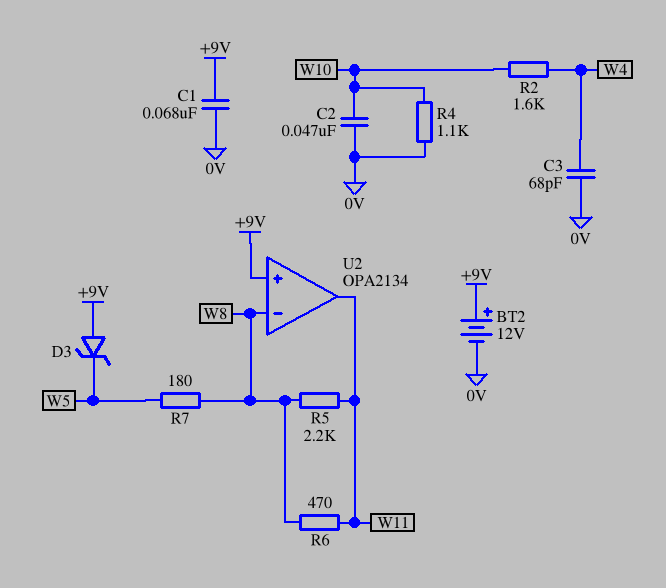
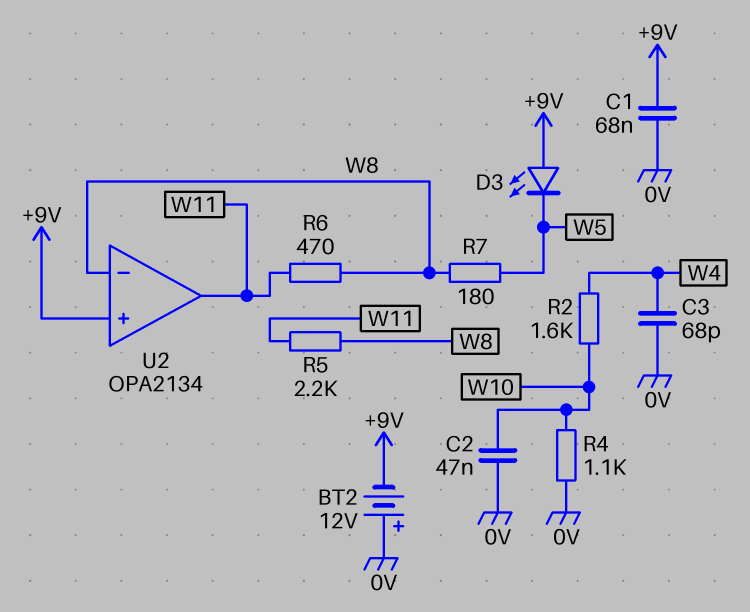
BT2: 12V (plus +9V, minus 0V) -> 12V (plus 0V, minus +9V)
D3: zener (A +9V, K W5) -> LED (A +9V, K W5)

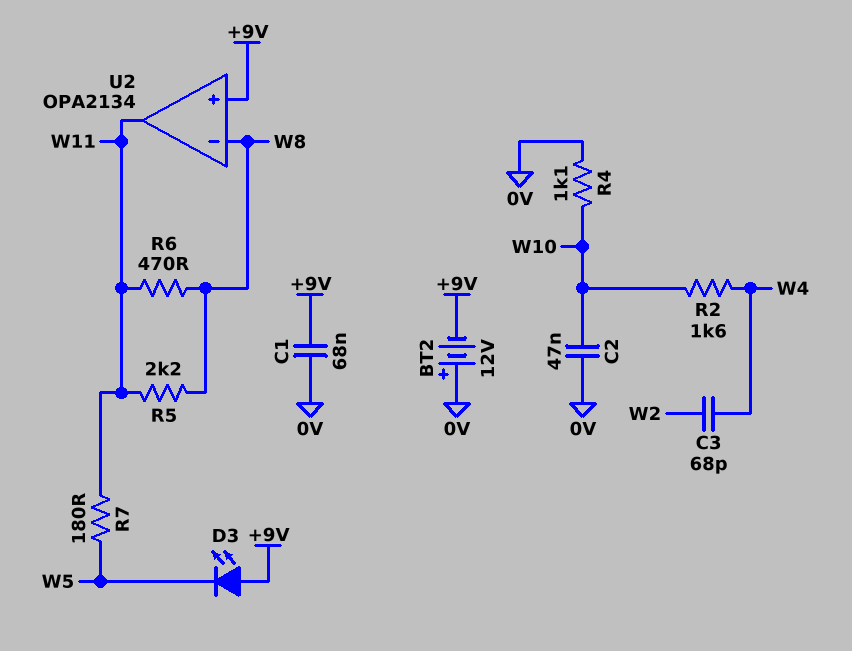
C3: 68pF (0V, W4) -> 68pF (W2, W4)
R7: 180 (W5, W8) -> 180 (W5, W11)

